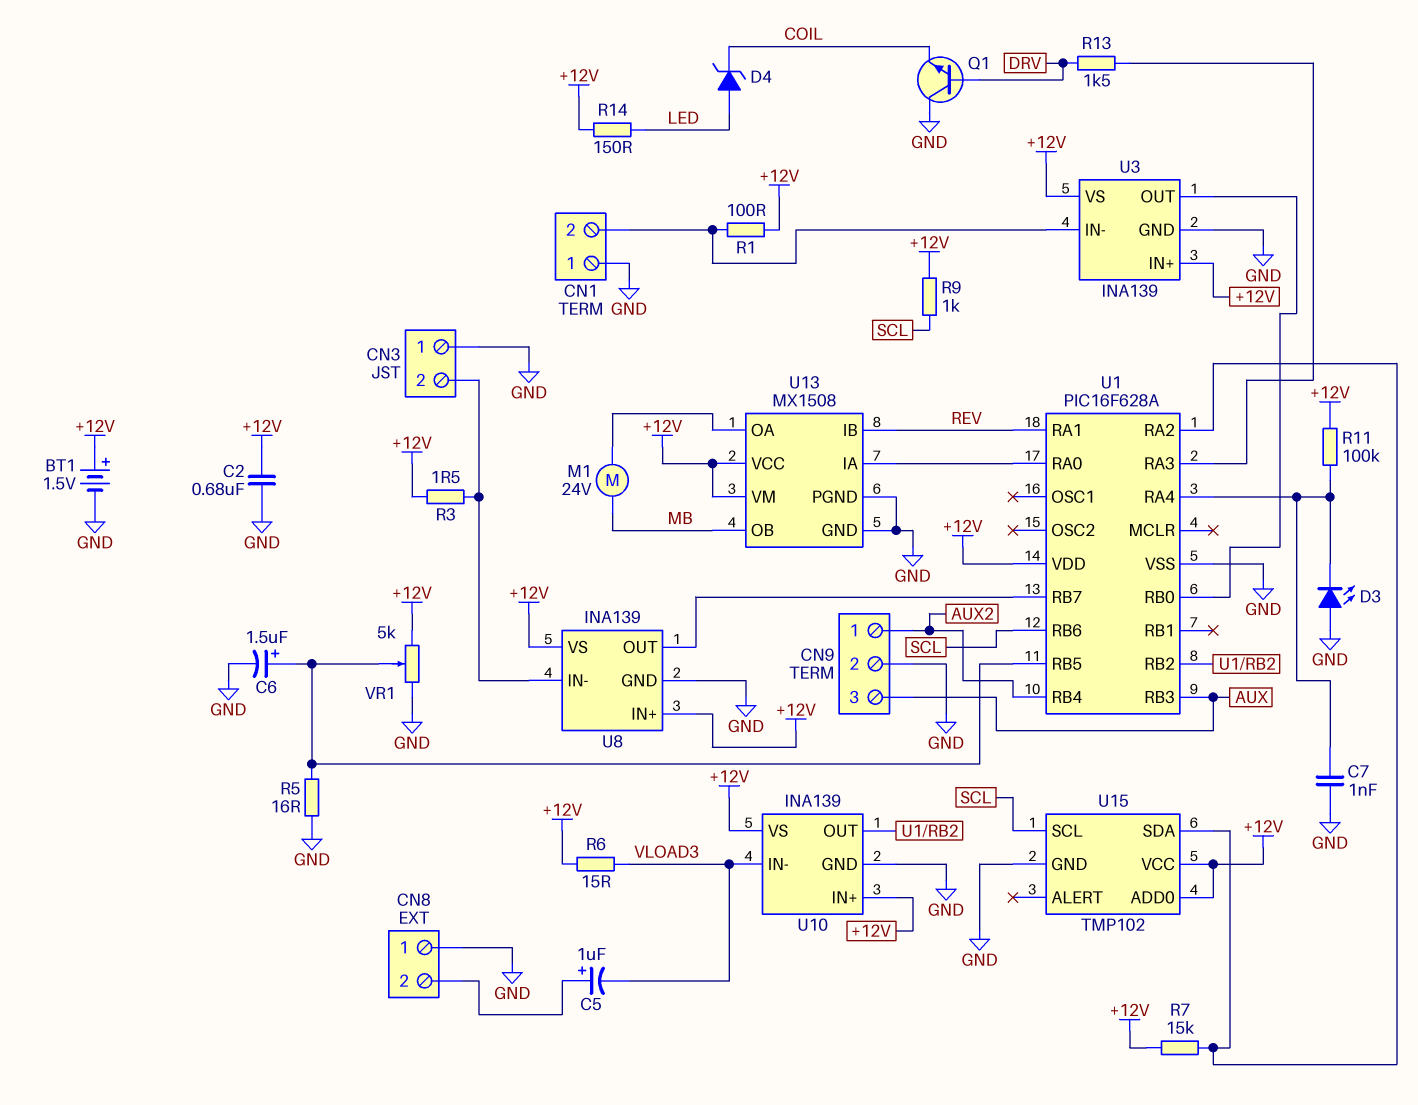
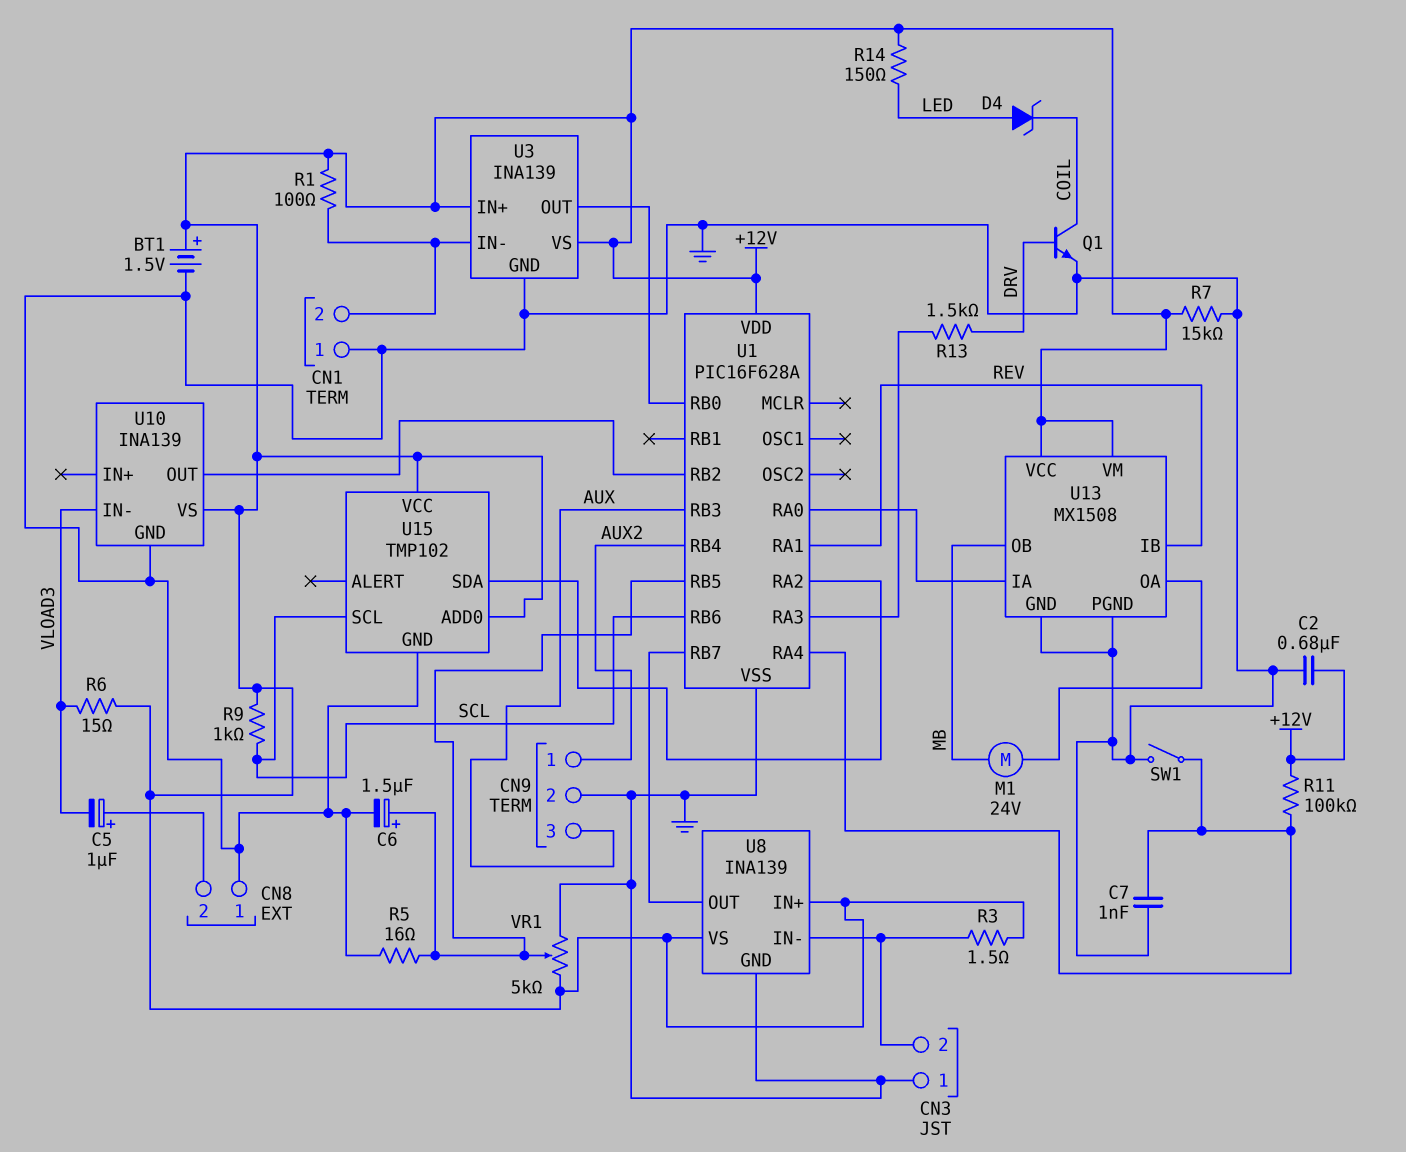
D3: LED (A GND, K U1/RA4) -> none
Q1: NPN (B DRV, C GND, E COIL) -> NPN (B DRV, C COIL, E GND)
R7: 15k (+12V, U1/RA2) -> 15k (+12V, GND)
SW1: none -> switch (GND, U1/RA4)
U10 pin IN+: +12V -> none

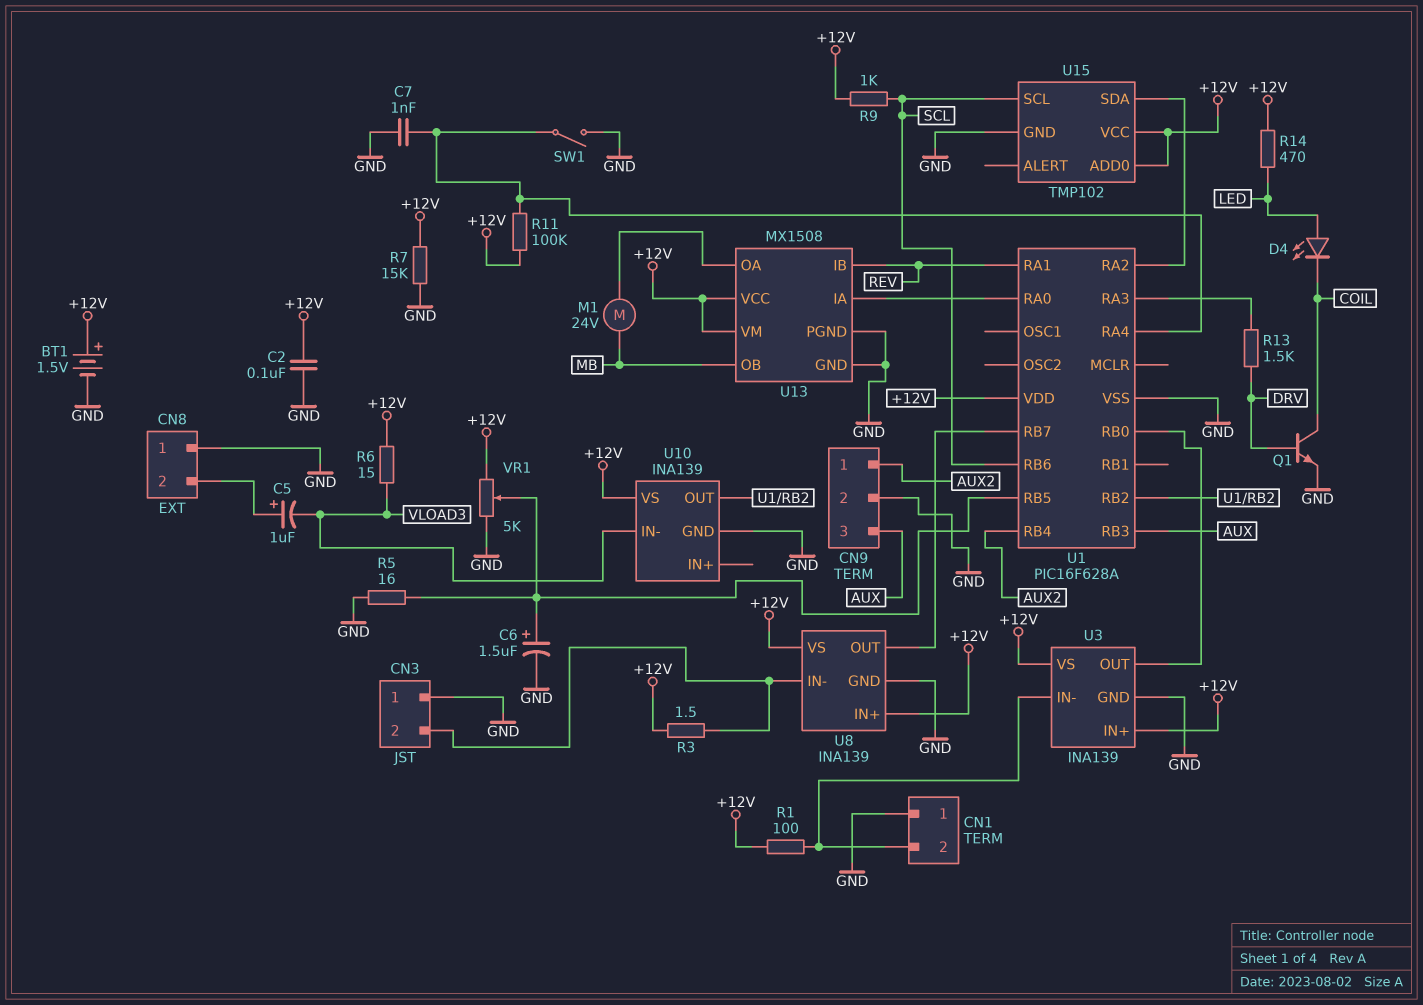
C2: 680nF (+12V, GND) -> 100nF (+12V, GND)
D4: zener (A LED, K COIL) -> LED (A LED, K COIL)
R14: 150 (+12V, LED) -> 470 (+12V, LED)

